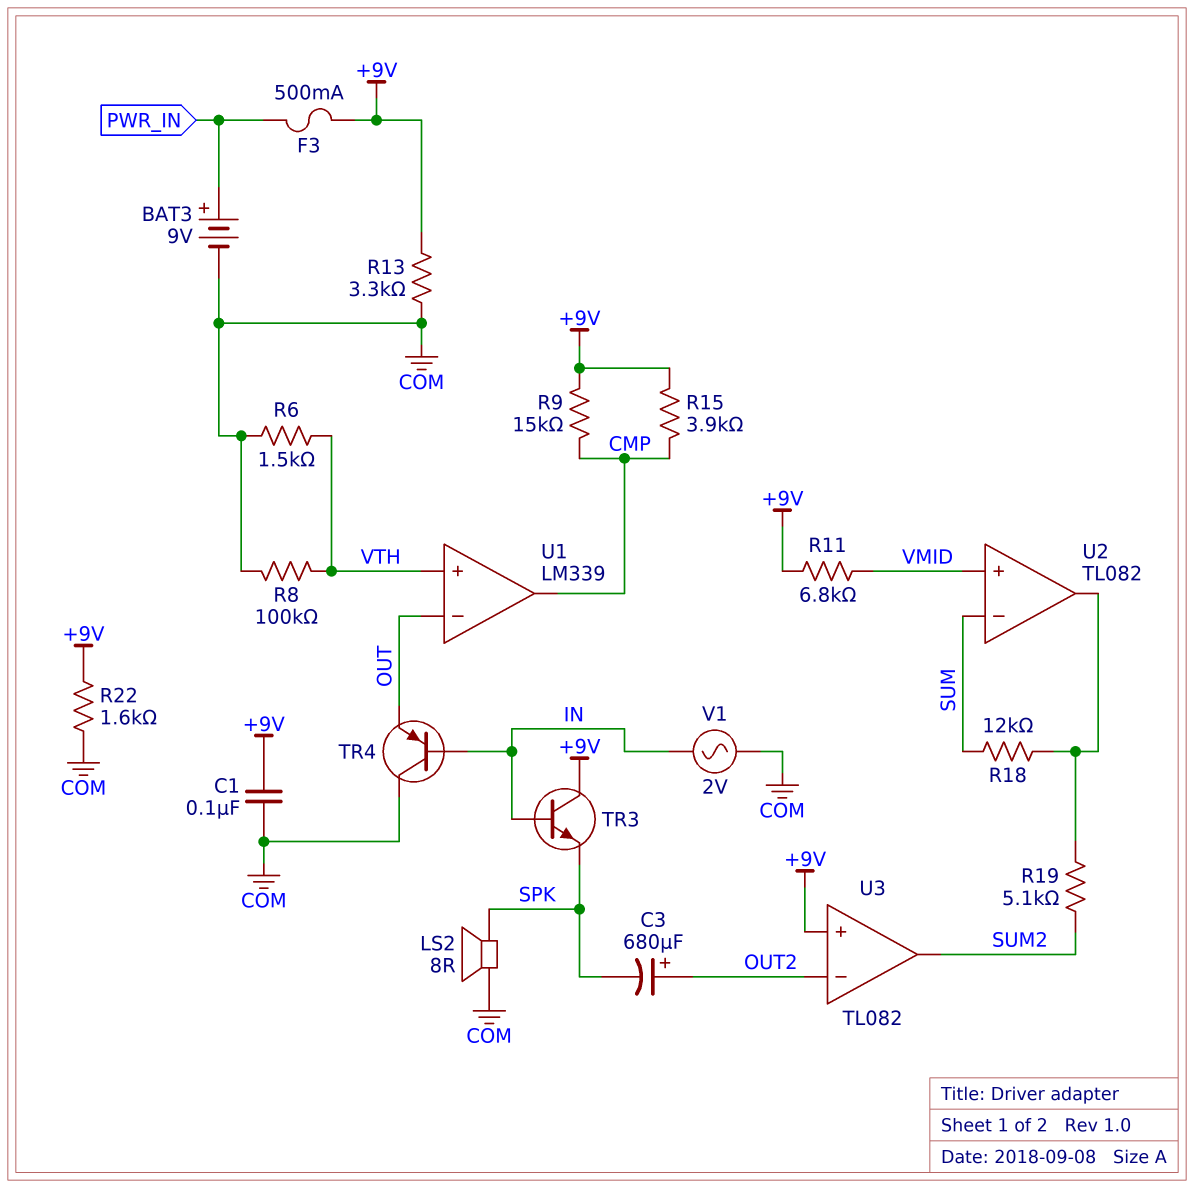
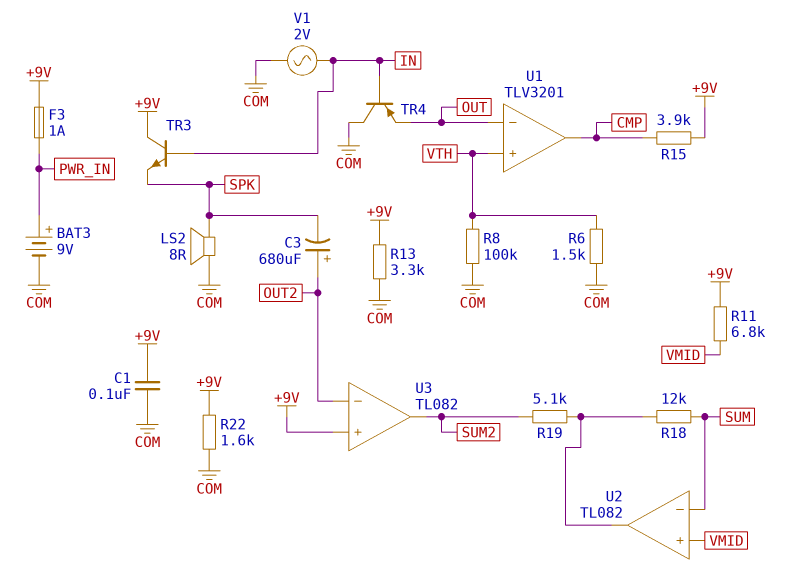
F3: 500mA (+9V, PWR_IN) -> 1A (+9V, PWR_IN)
R9: 15k (+9V, CMP) -> none
U1: LM339 -> TLV3201

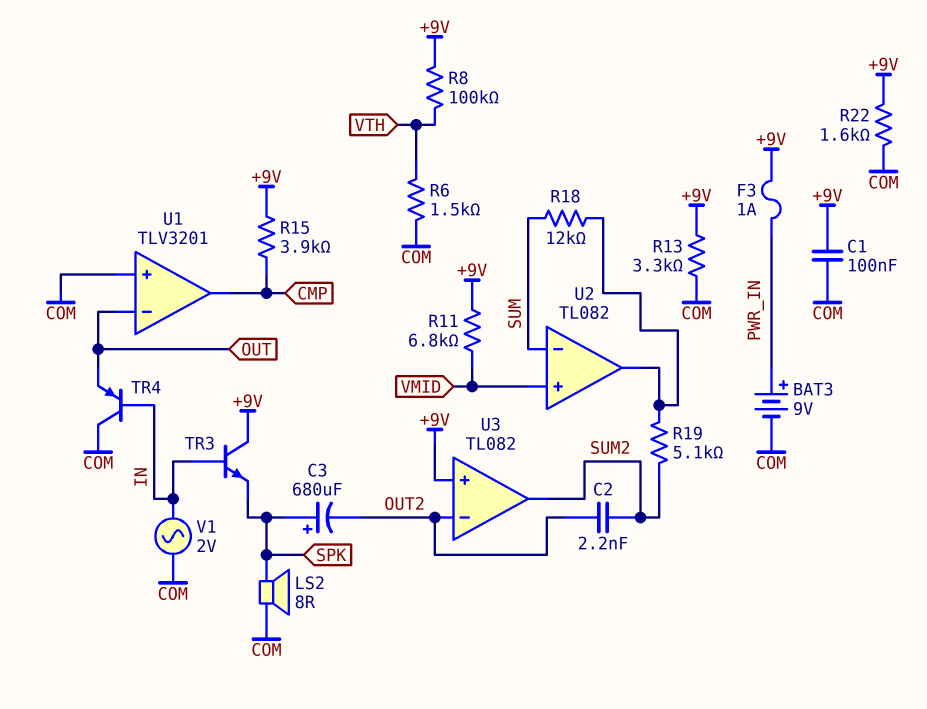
C2: none -> 2.2nF (OUT2, SUM2)
C3: 680uF (plus OUT2, minus SPK) -> 680uF (plus SPK, minus OUT2)
R8: 100k (COM, VTH) -> 100k (+9V, VTH)
U1 pin in+: VTH -> COM

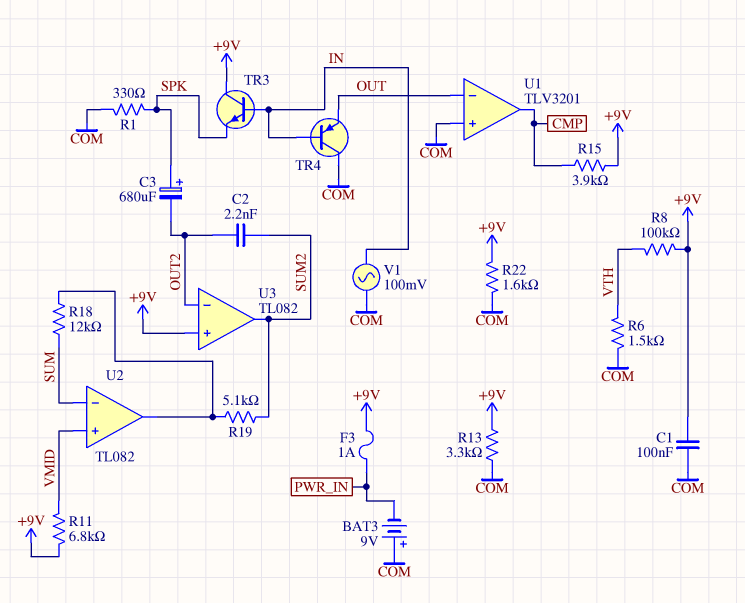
BAT3: 9V (plus PWR_IN, minus COM) -> 9V (plus COM, minus PWR_IN)
LS2: speaker 8R (COM, SPK) -> none
R1: none -> 330 (COM, SPK)
V1: AC 2V (COM, IN) -> AC 100mV (COM, IN)

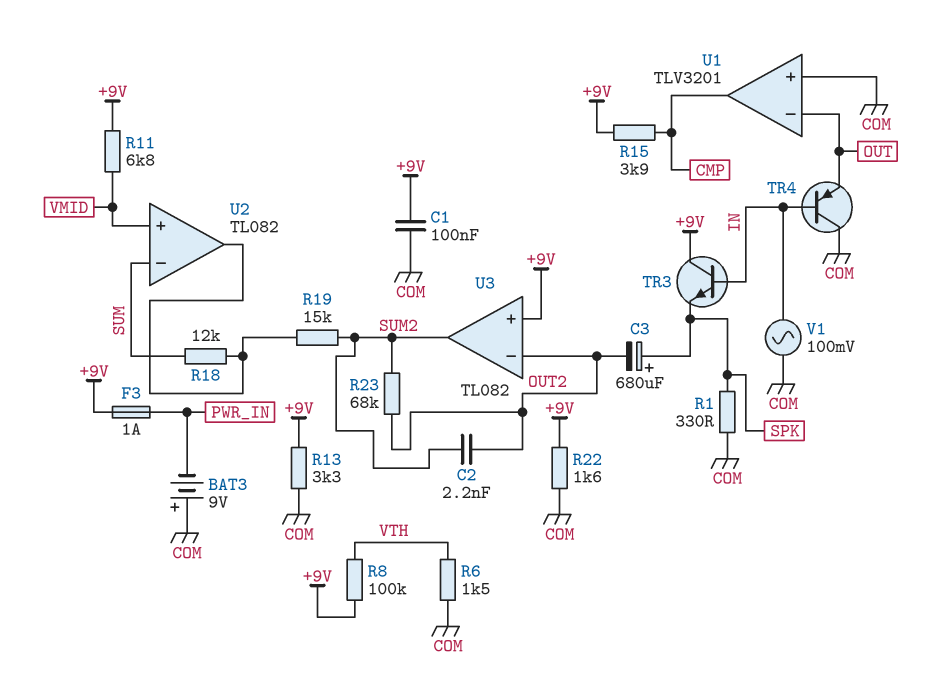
R19: 5.1k (SUM2, U2/out) -> 15k (SUM2, U2/out)
R23: none -> 68k (OUT2, SUM2)

